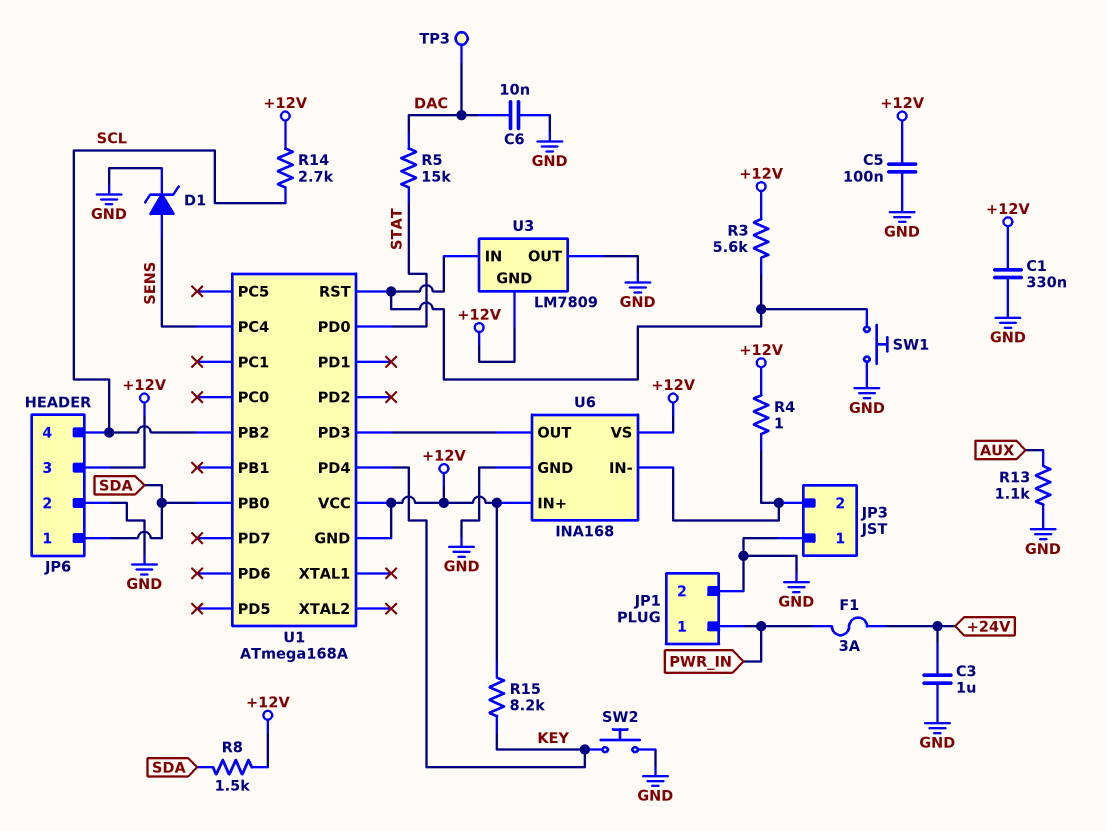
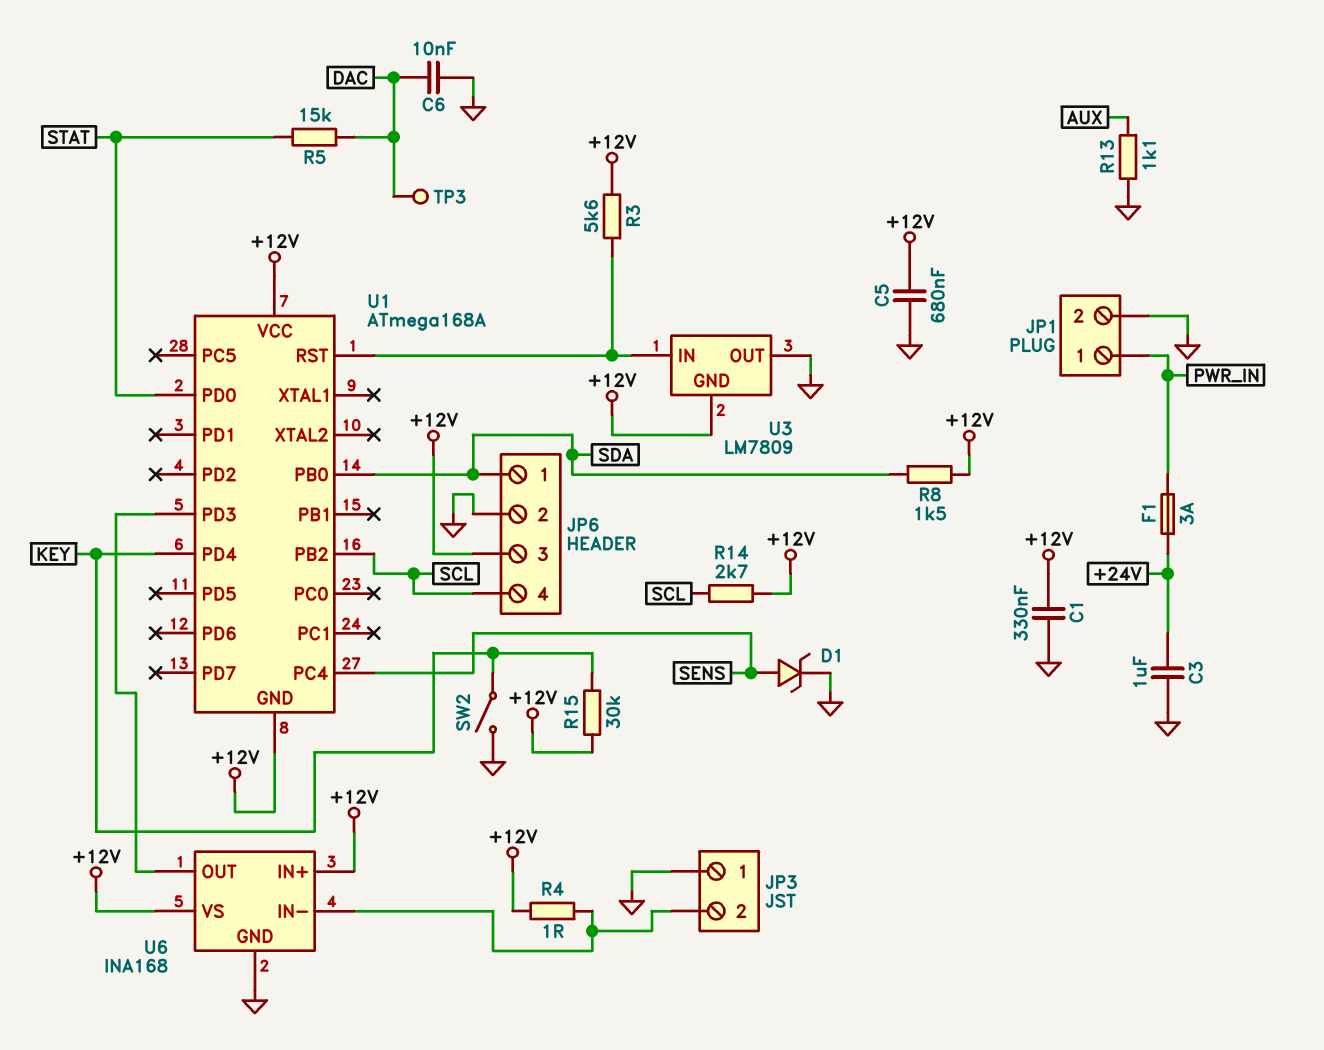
C5: 100nF (+12V, GND) -> 680nF (+12V, GND)
R15: 8.2k (+12V, KEY) -> 30k (+12V, KEY)
SW1: button (GND, U1/RST) -> none
SW2: button (GND, KEY) -> switch (GND, KEY)

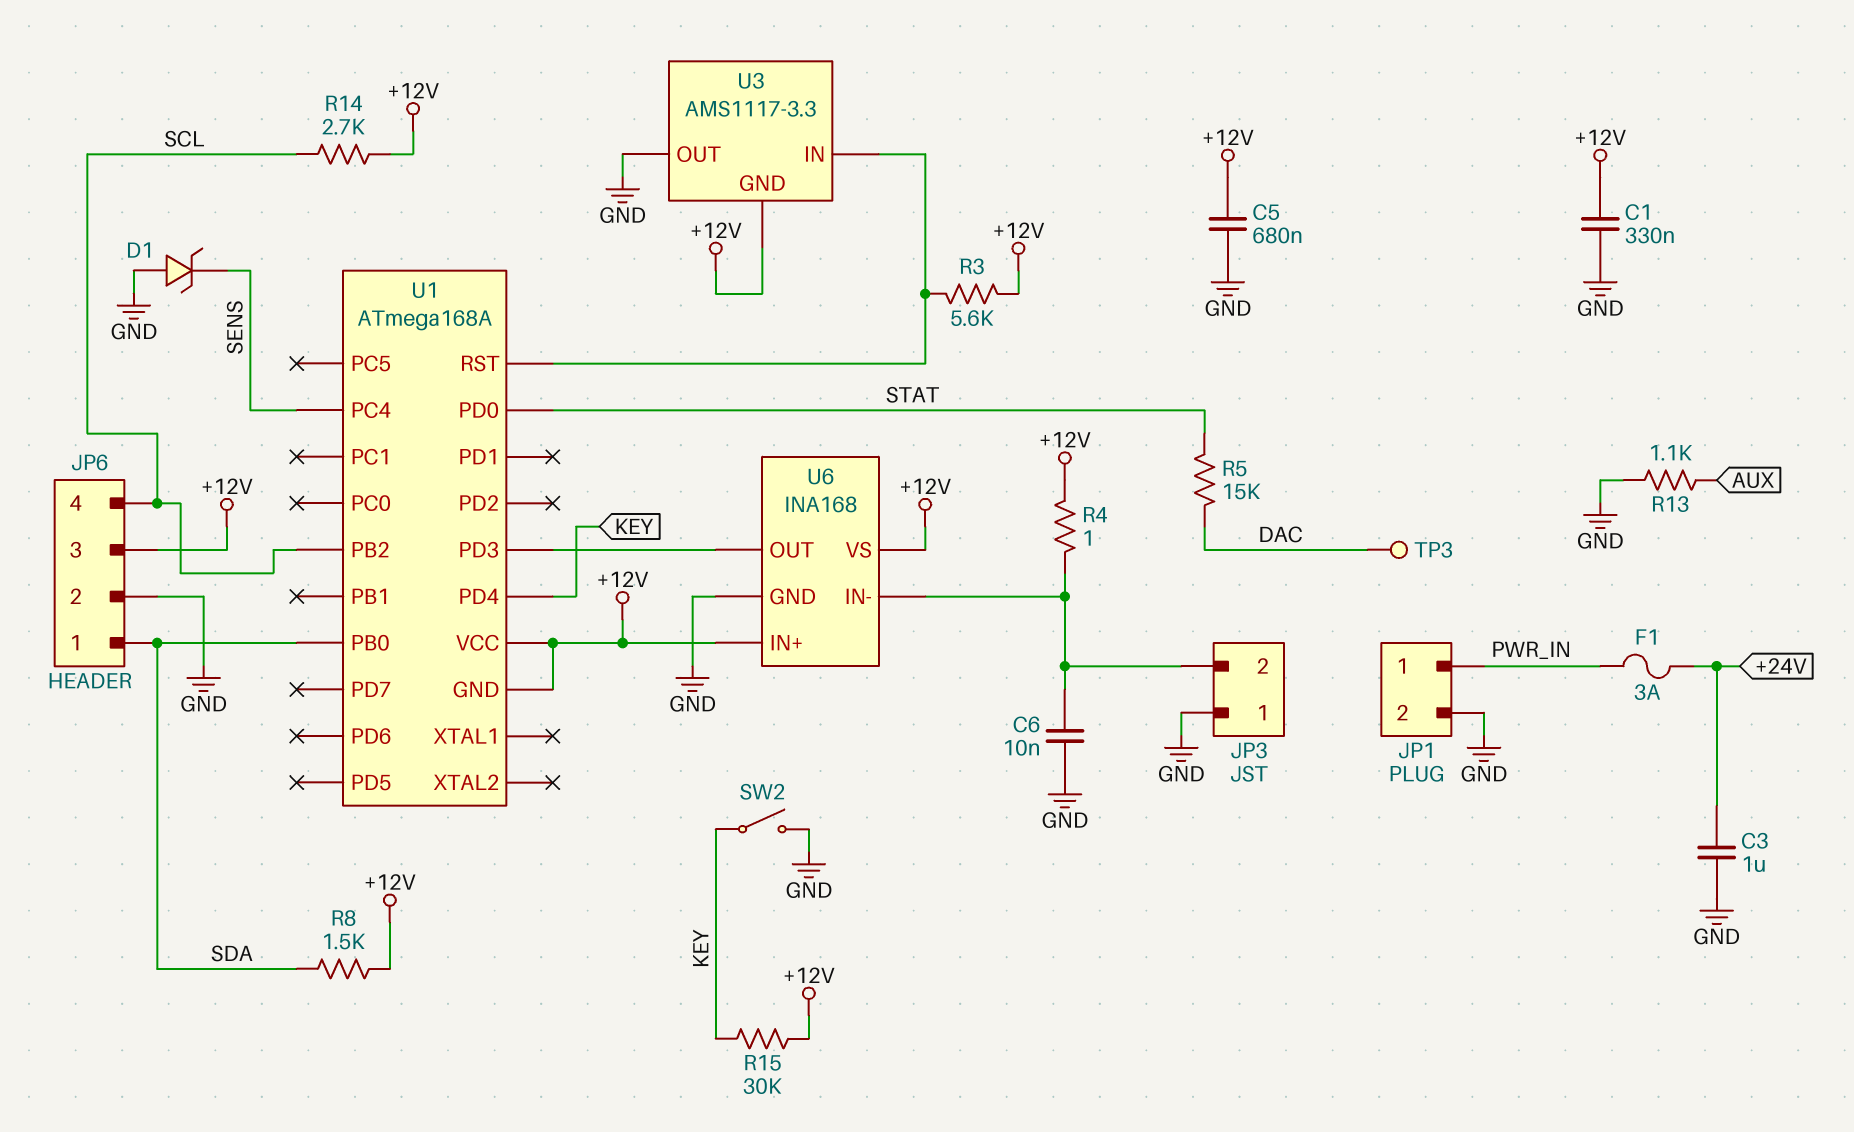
C6: 10nF (DAC, GND) -> 10nF (GND, JP3/2)
D1: zener (A SENS, K GND) -> zener (A GND, K SENS)
U3: LM7809 -> AMS1117-3.3

